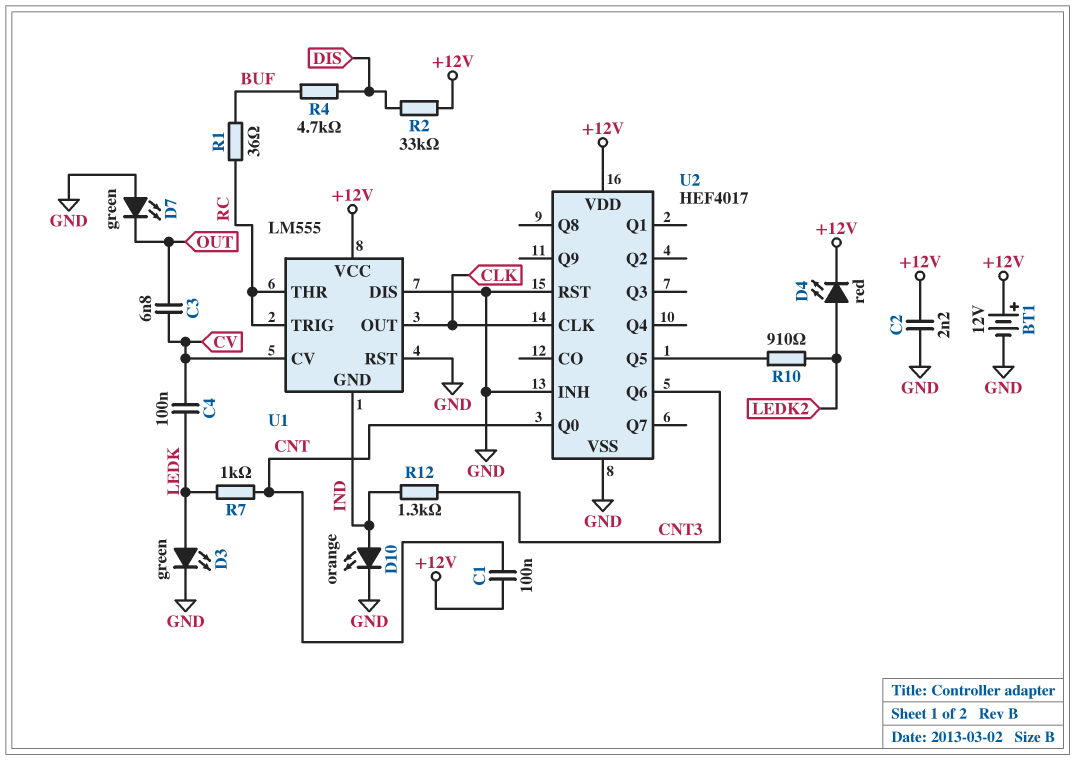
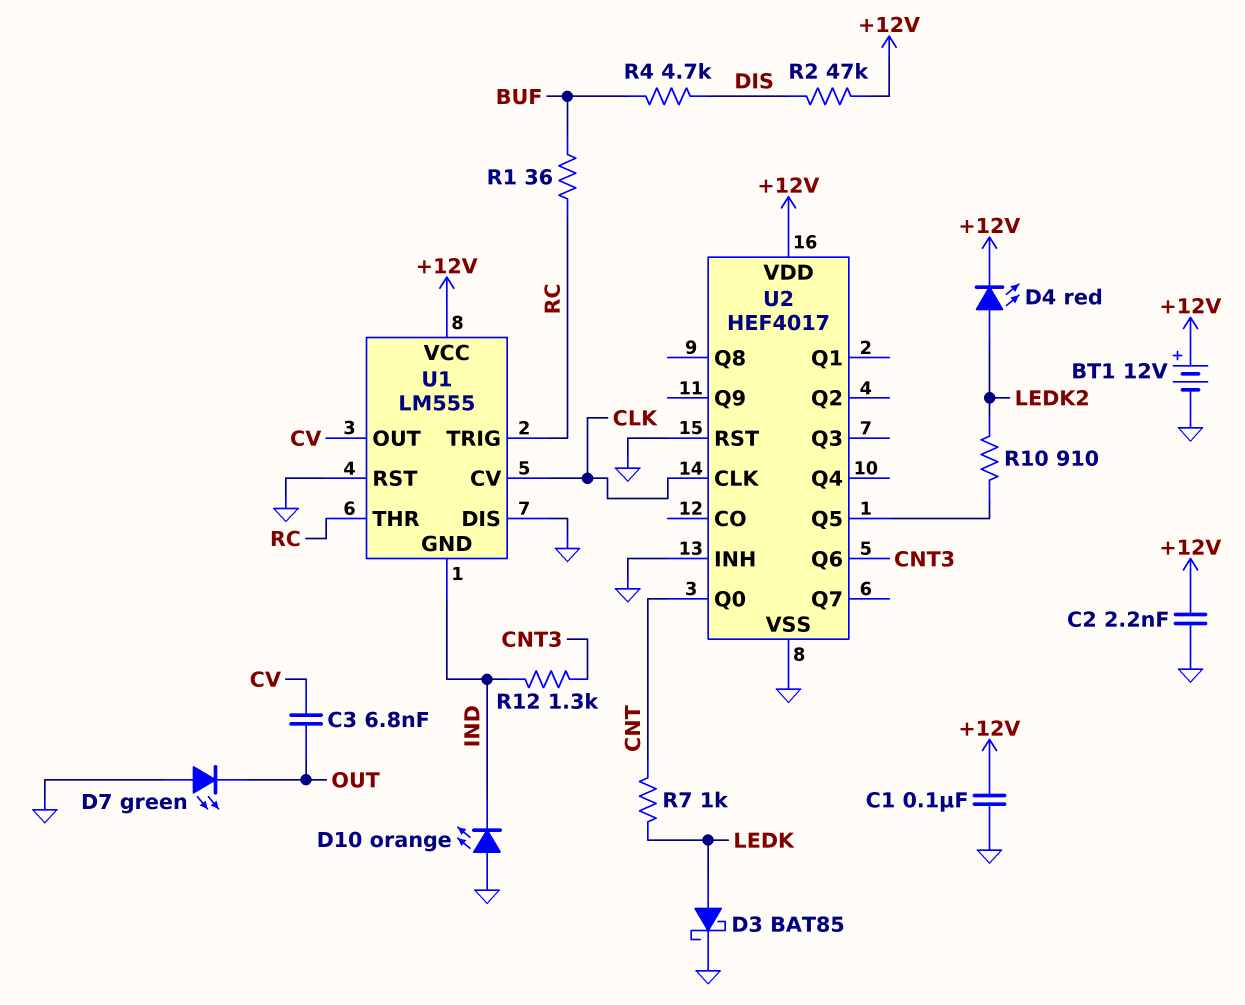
C1: 100nF (+12V, CNT) -> 100nF (+12V, GND)
C4: 100nF (CV, LEDK) -> none
D3: LED green (A LEDK, K GND) -> schottky BAT85 (A LEDK, K GND)
D10: LED orange (A IND, K GND) -> LED orange (A GND, K IND)
R2: 33k (+12V, DIS) -> 47k (+12V, DIS)
U1 pin CV: CV -> CLK
U1 pin OUT: CLK -> CV

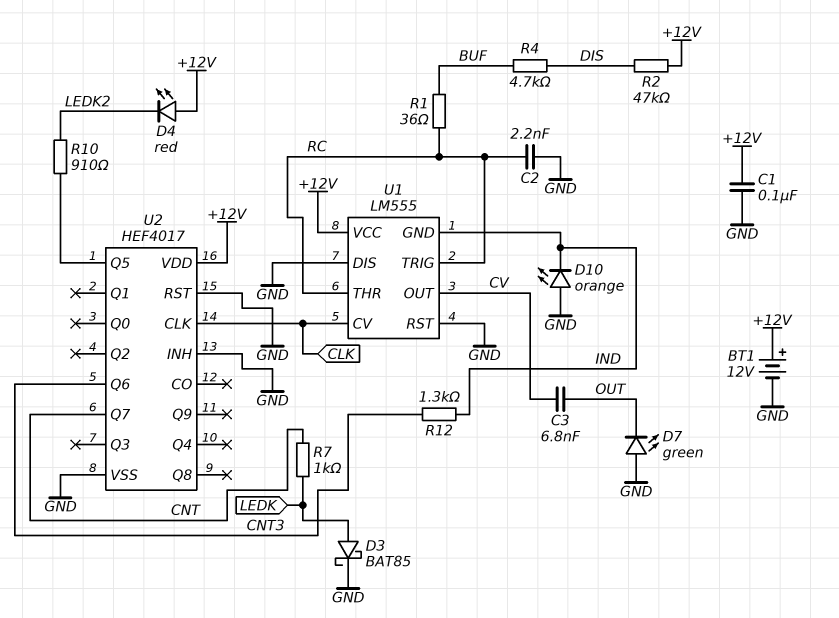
C2: 2.2nF (+12V, GND) -> 2.2nF (GND, RC)
D4: LED red (A LEDK2, K +12V) -> LED red (A +12V, K LEDK2)
U2 pin Q0: CNT -> none
U2 pin Q7: none -> CNT

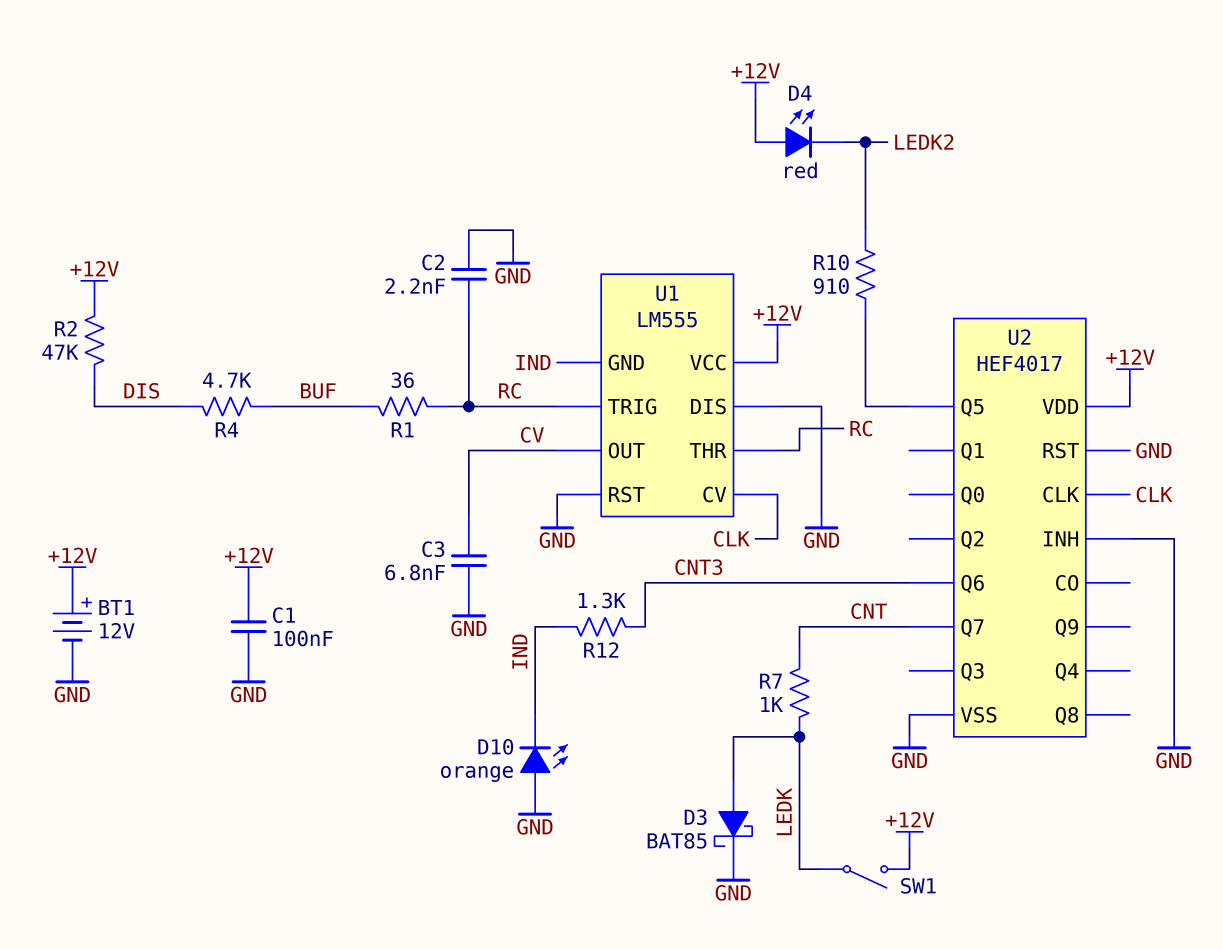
C3: 6.8nF (CV, OUT) -> 6.8nF (CV, GND)
D7: LED green (A GND, K OUT) -> none
SW1: none -> switch (+12V, LEDK)

